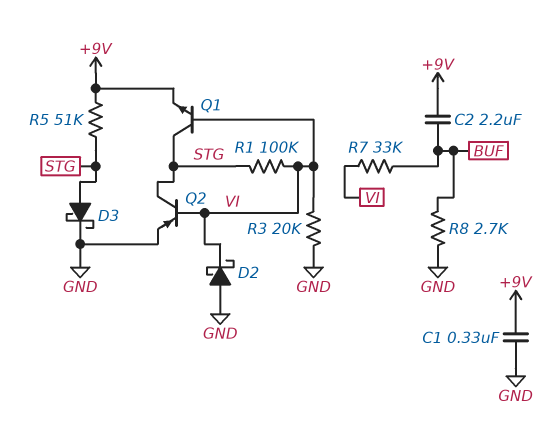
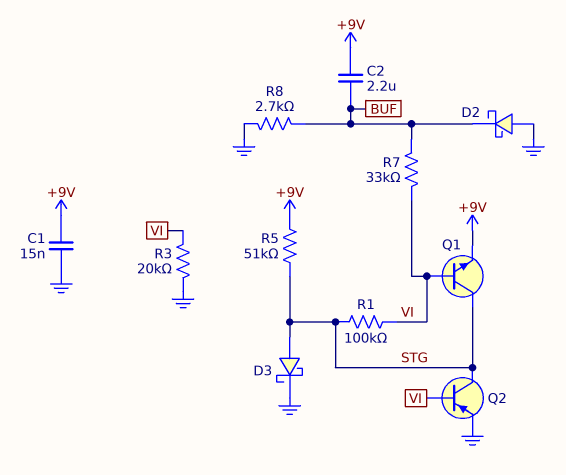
C1: 330nF (+9V, GND) -> 15nF (+9V, GND)
D2: schottky (A GND, K VI) -> schottky (A GND, K BUF)

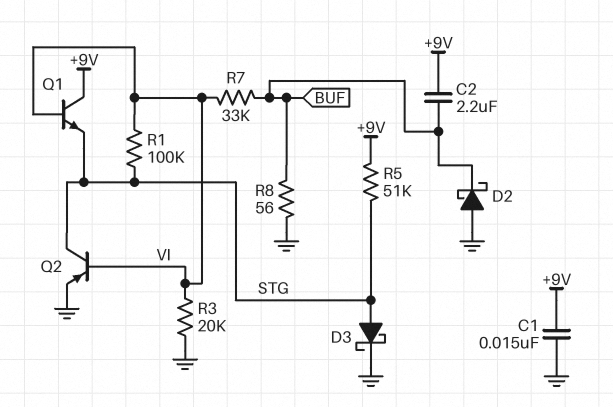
Q1: NPN (B VI, C STG, E +9V) -> NPN (B VI, C +9V, E STG)
R8: 2.7k (BUF, GND) -> 56 (BUF, GND)

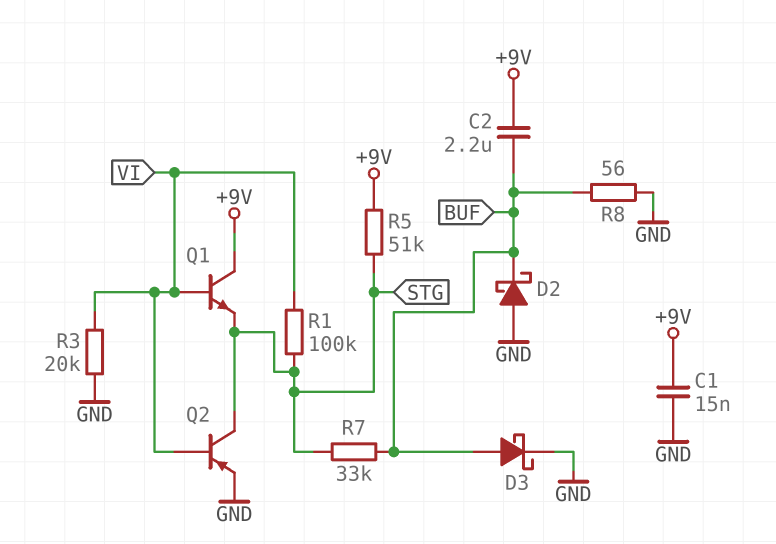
D3: schottky (A STG, K GND) -> schottky (A BUF, K GND)
R7: 33k (BUF, VI) -> 33k (BUF, STG)

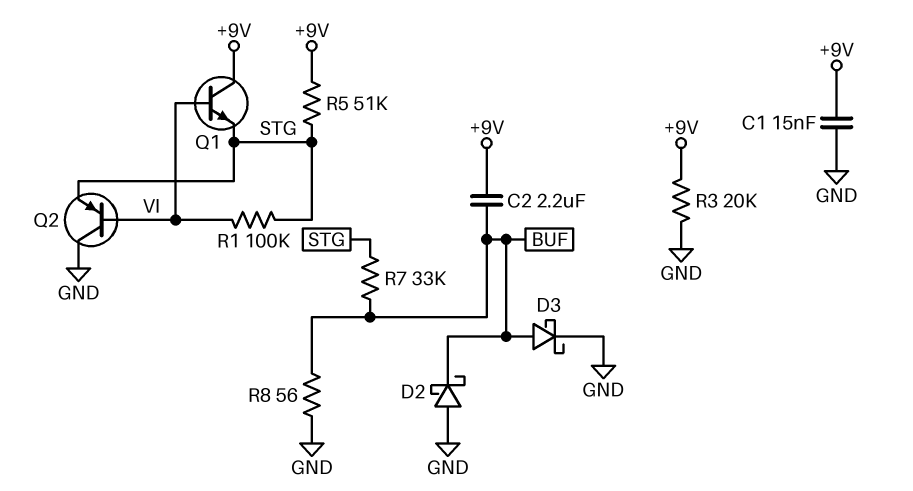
Q2: PNP (B VI, C STG, E GND) -> PNP (B VI, C GND, E STG)
R3: 20k (GND, VI) -> 20k (+9V, GND)

